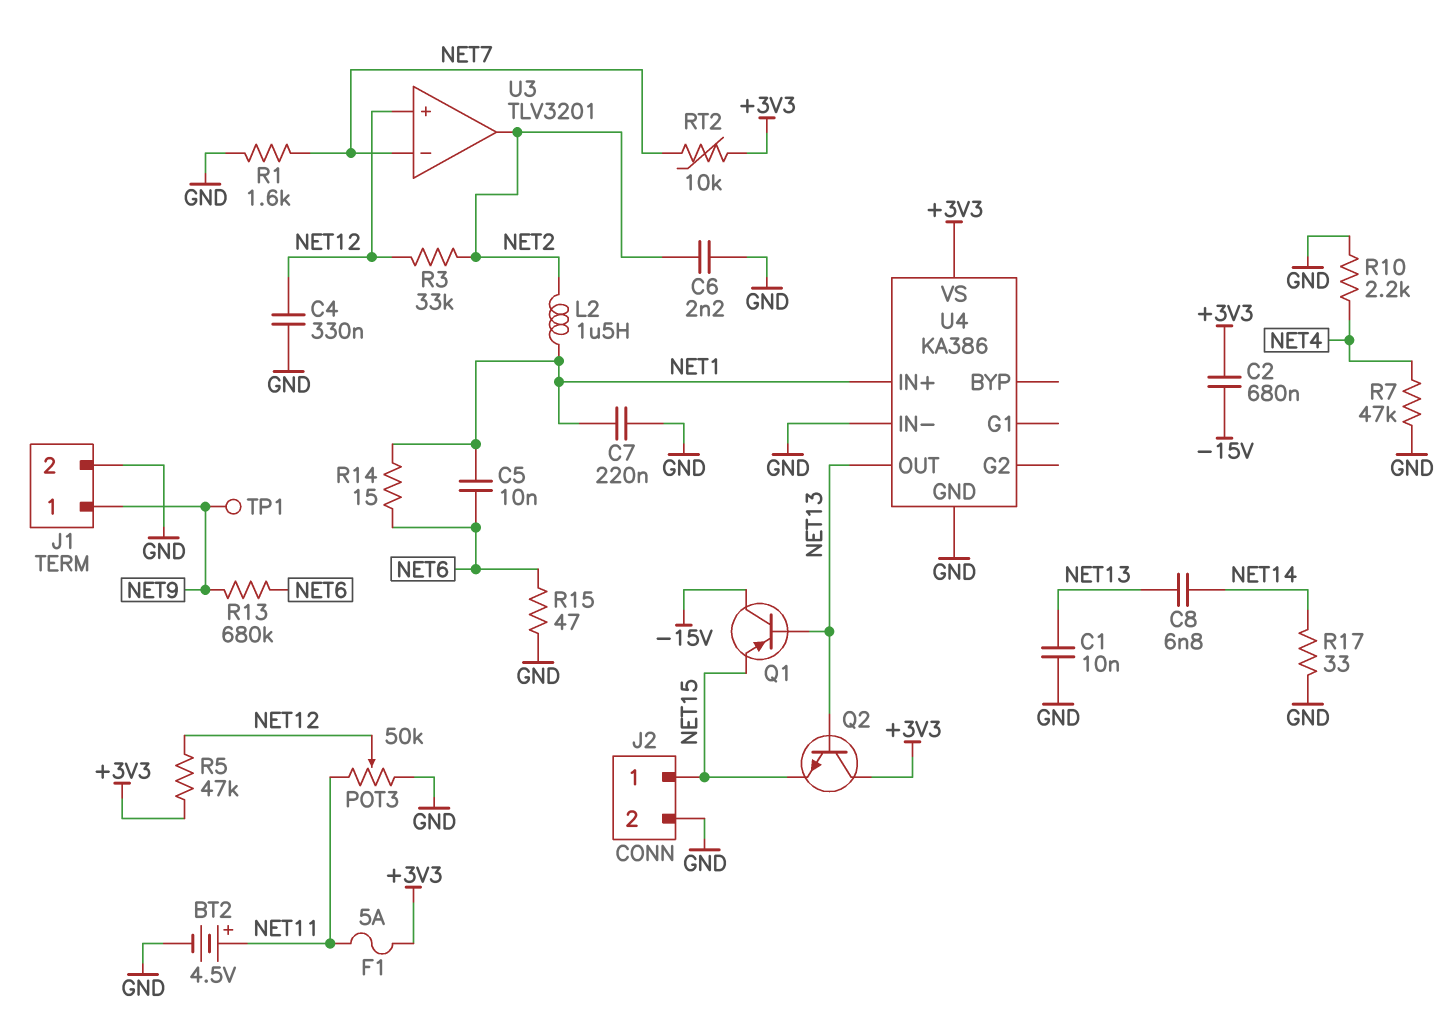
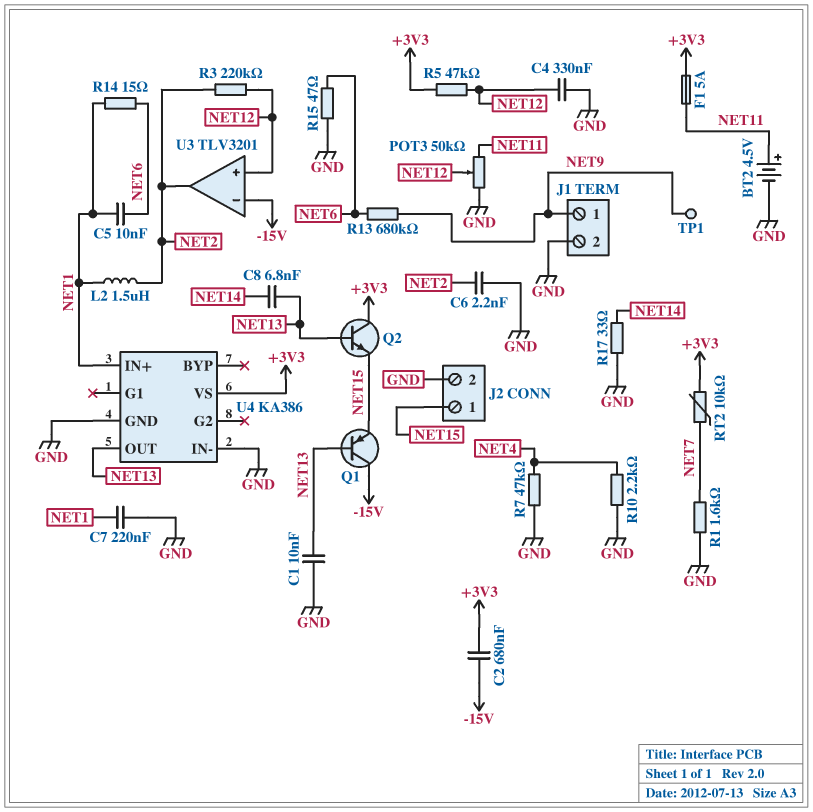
R3: 33k (NET2, NET12) -> 220k (NET2, NET12)
U3 pin in-: NET7 -> -15V

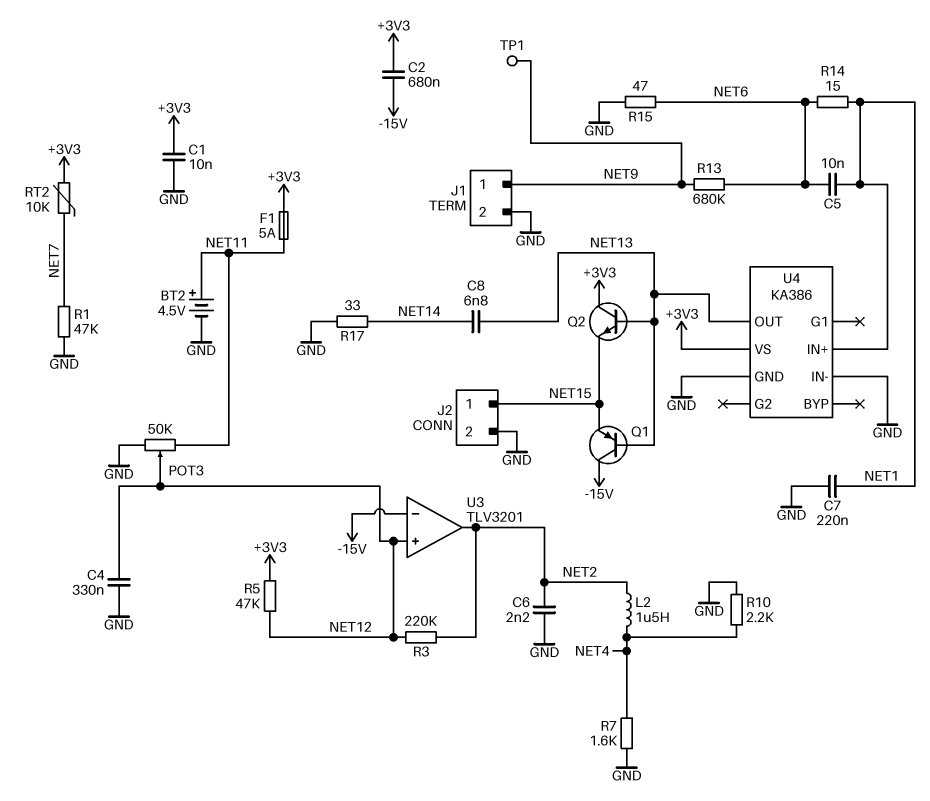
C1: 10nF (GND, NET13) -> 10nF (+3V3, GND)
L2: 1.5uH (NET1, NET2) -> 1.5uH (NET2, NET4)
R1: 1.6k (GND, NET7) -> 47k (GND, NET7)
R7: 47k (GND, NET4) -> 1.6k (GND, NET4)

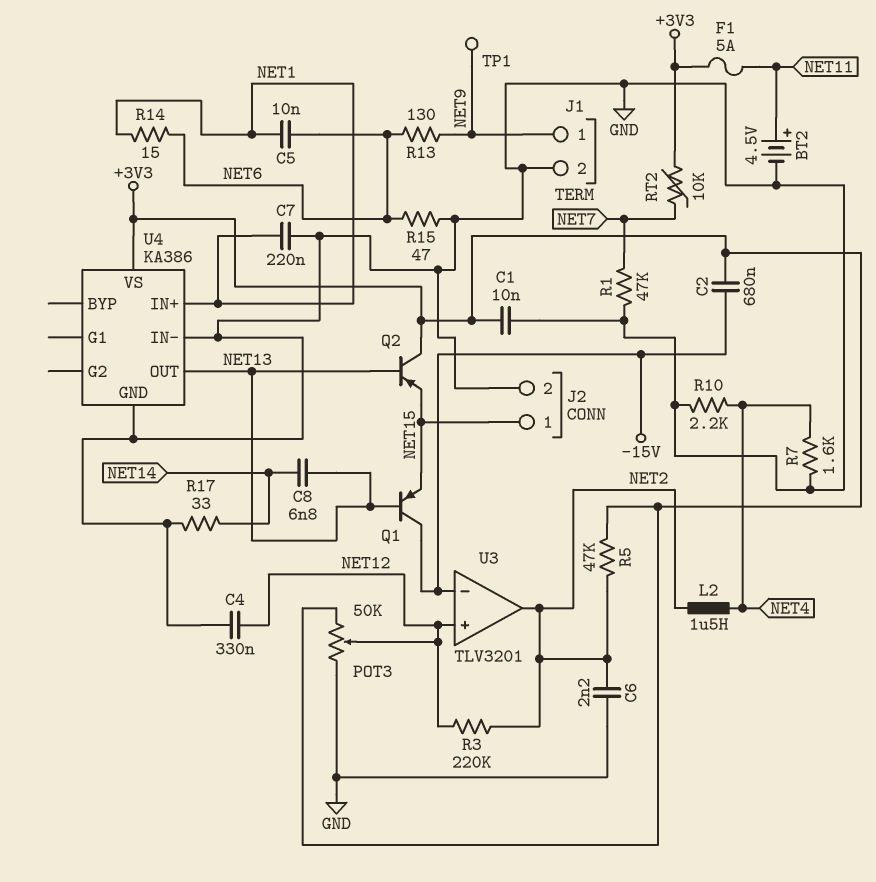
POT3: 50k (GND, NET11, wiper NET12) -> 50k (+3V3, GND, wiper NET12)
Q2: NPN (B NET13, C +3V3, E NET15) -> PNP (B NET13, C +3V3, E NET15)
R5: 47k (+3V3, NET12) -> 47k (+3V3, NET2)
R13: 680k (NET6, NET9) -> 130 (NET6, NET9)

